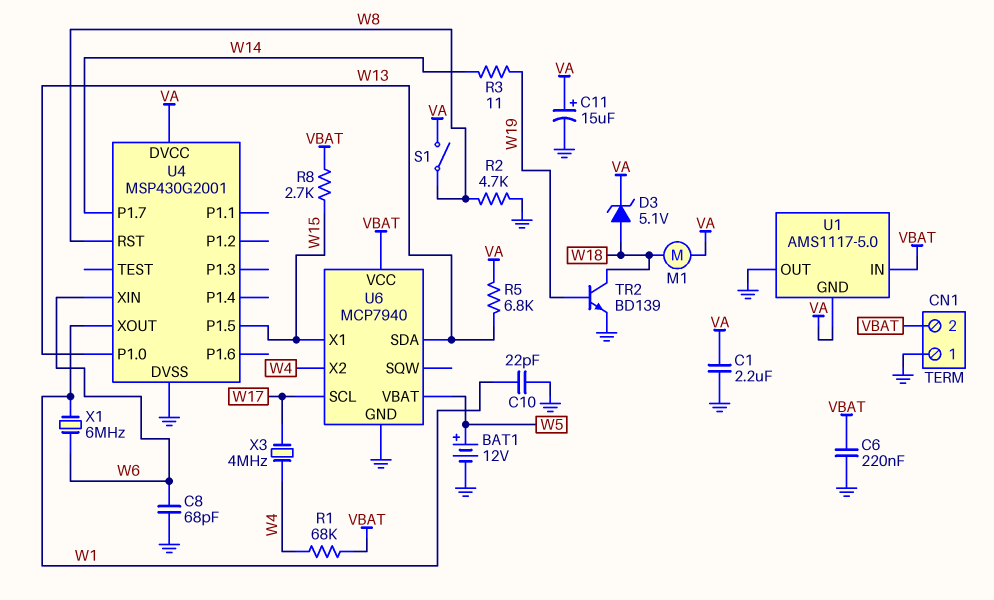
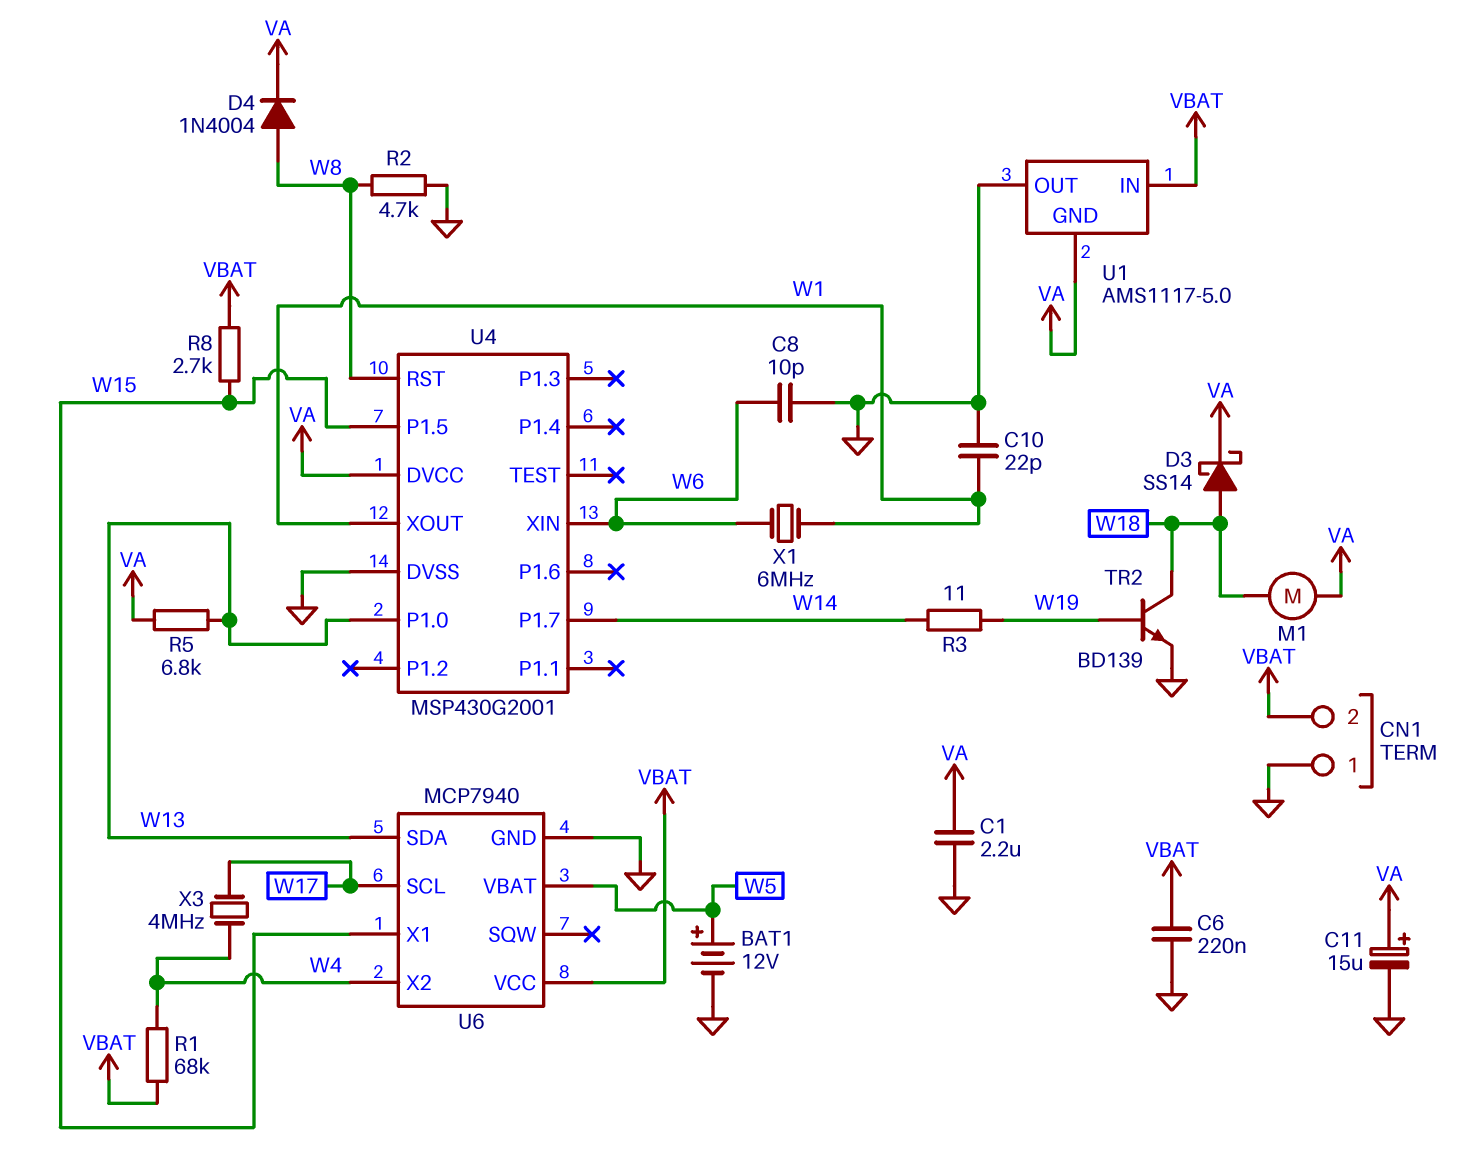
C8: 68pF (GND, W6) -> 10pF (GND, W6)
D3: zener 5.1V (A W18, K VA) -> schottky SS14 (A W18, K VA)
D4: none -> diode 1N4004 (A W8, K VA)
S1: switch (VA, W8) -> none

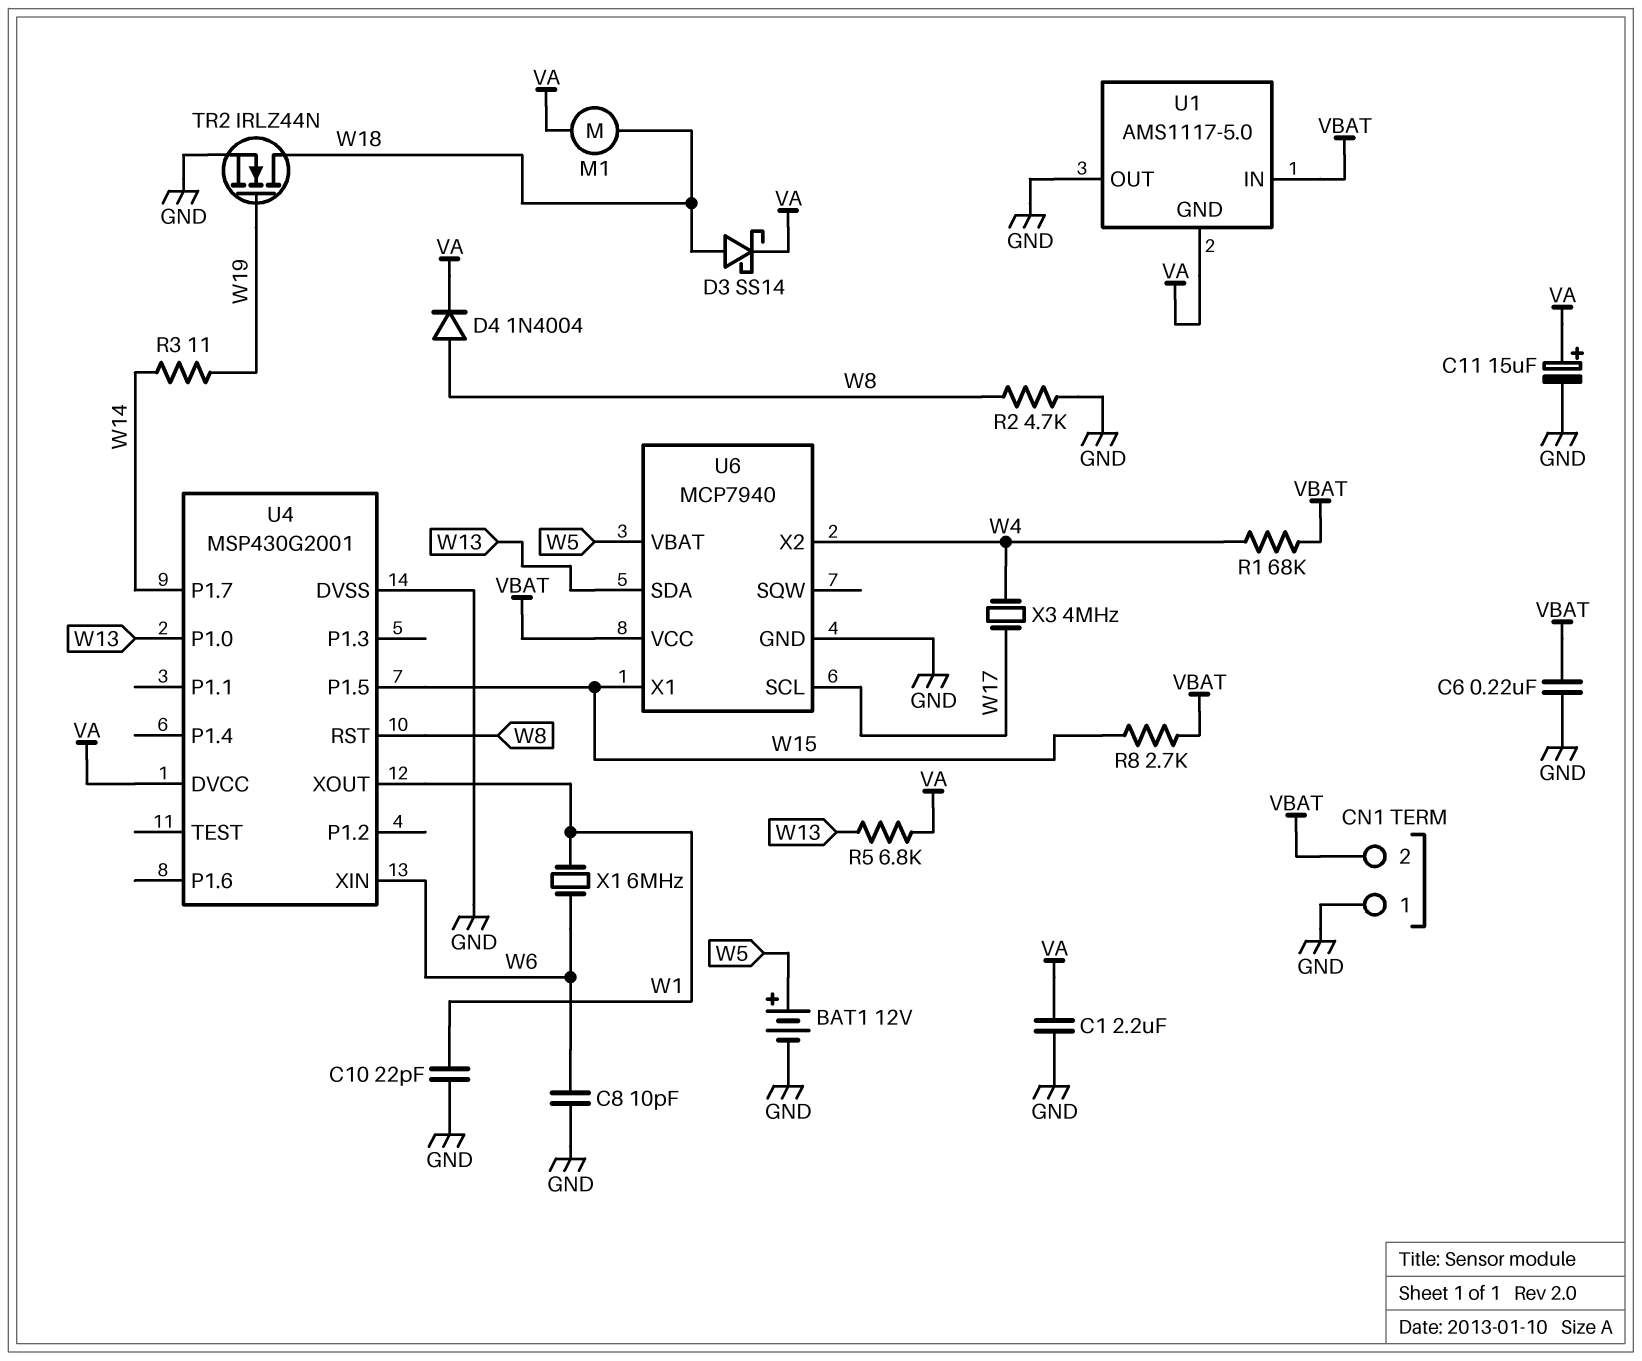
TR2: NPN BD139 (B W19, C W18, E GND) -> NMOS IRLZ44N (G W19, D W18, S GND)

